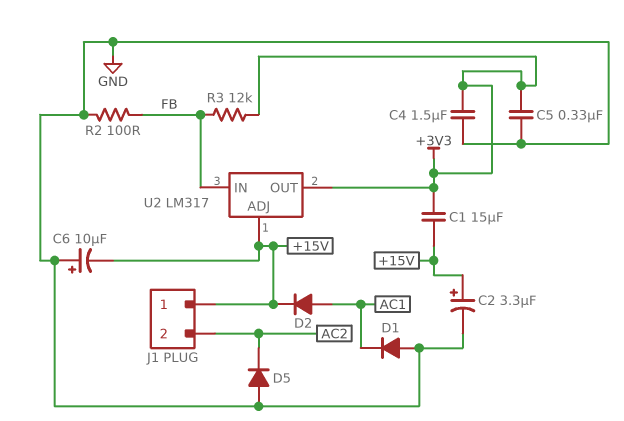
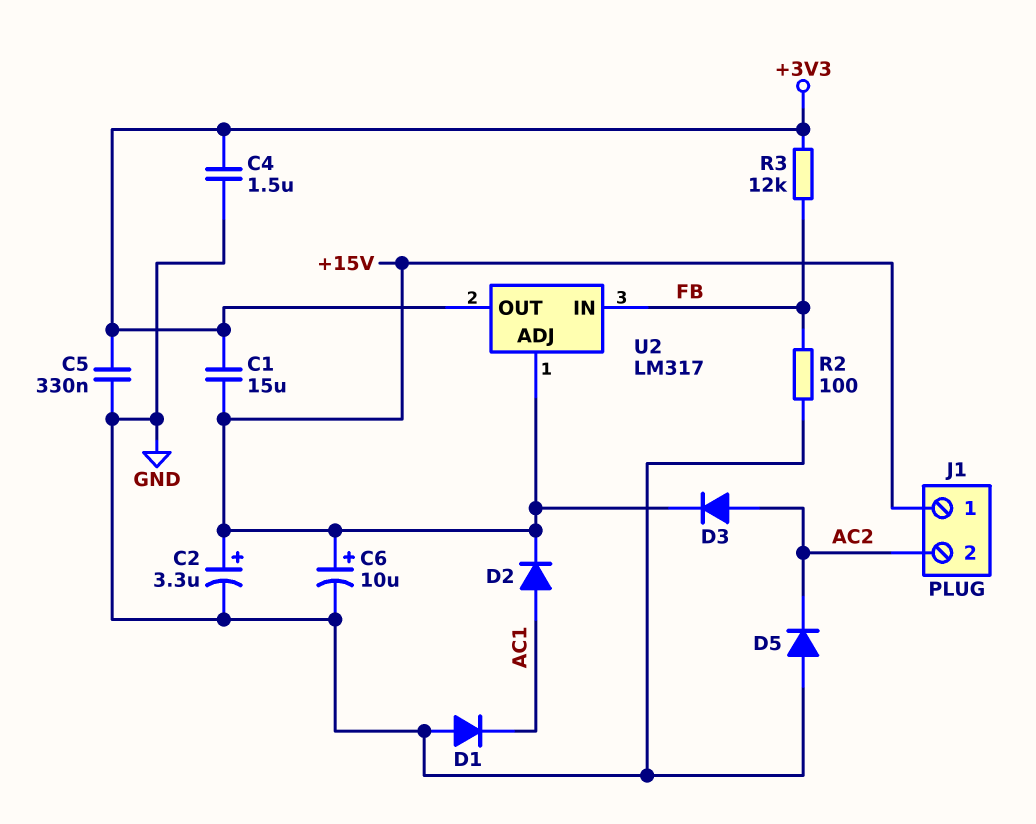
C6: 10uF (plus GND, minus +15V) -> 10uF (plus +15V, minus GND)
D3: none -> diode (A AC2, K +15V)

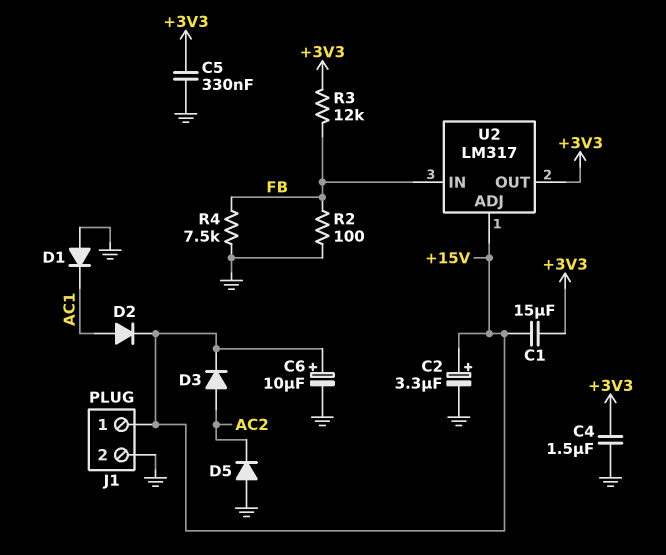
J1 pin 2: AC2 -> GND
R4: none -> 7.5k (FB, GND)

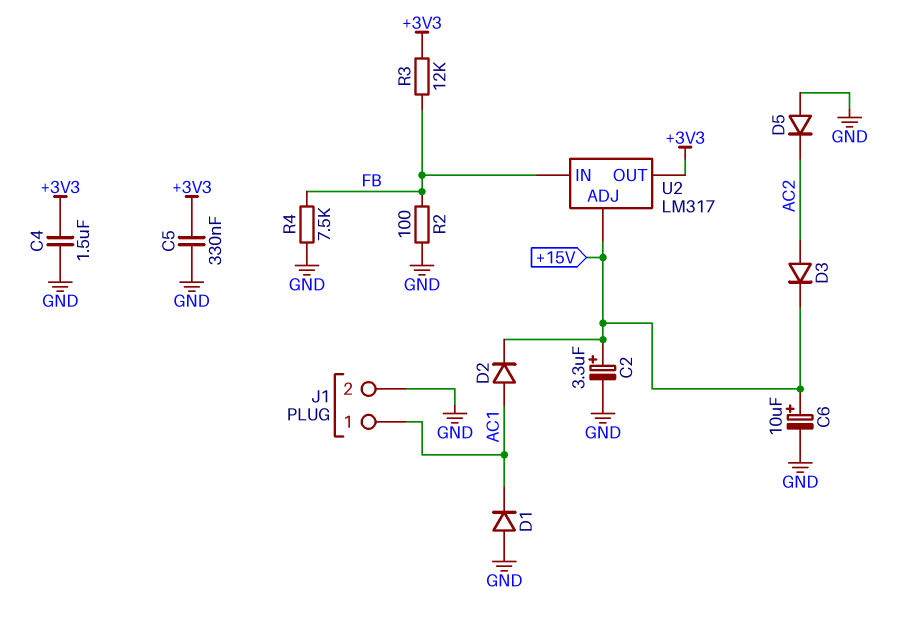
C1: 15uF (+3V3, +15V) -> none
J1 pin 1: +15V -> AC1

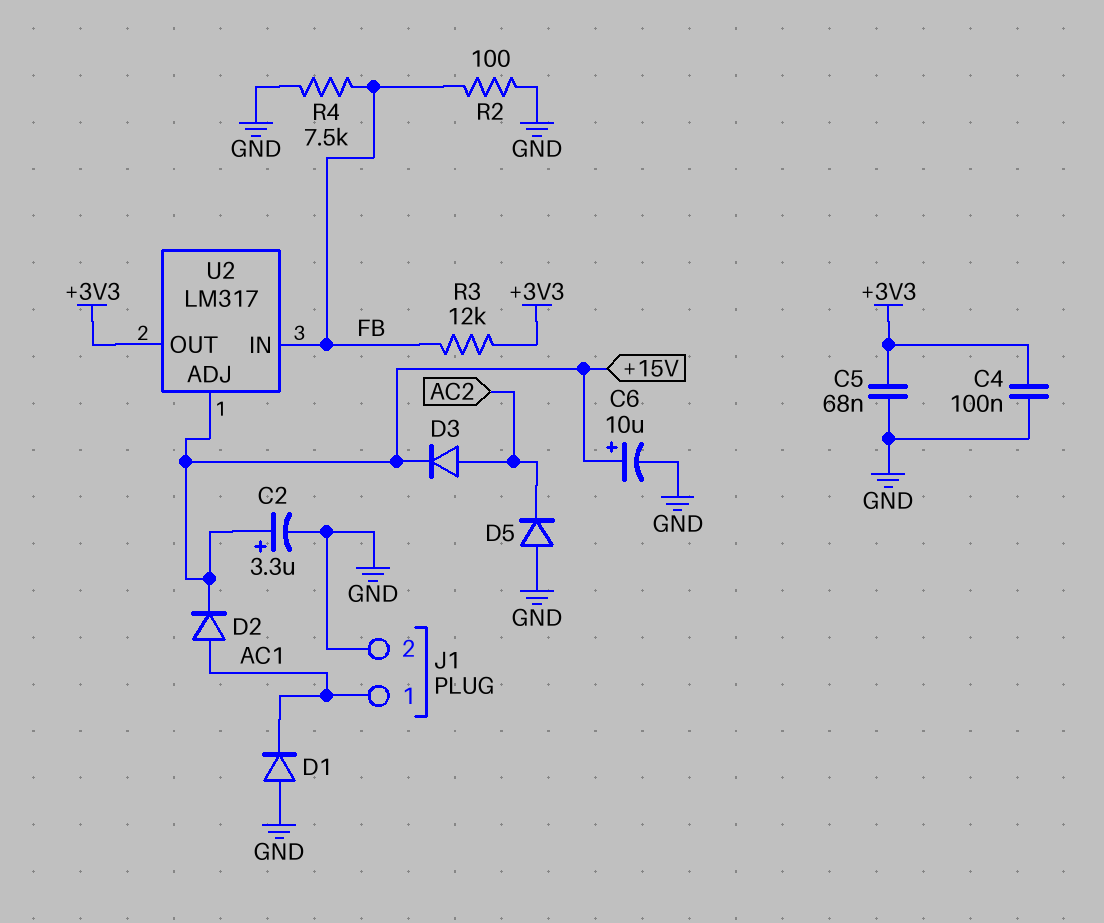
C4: 1.5uF (+3V3, GND) -> 100nF (+3V3, GND)
C5: 330nF (+3V3, GND) -> 68nF (+3V3, GND)

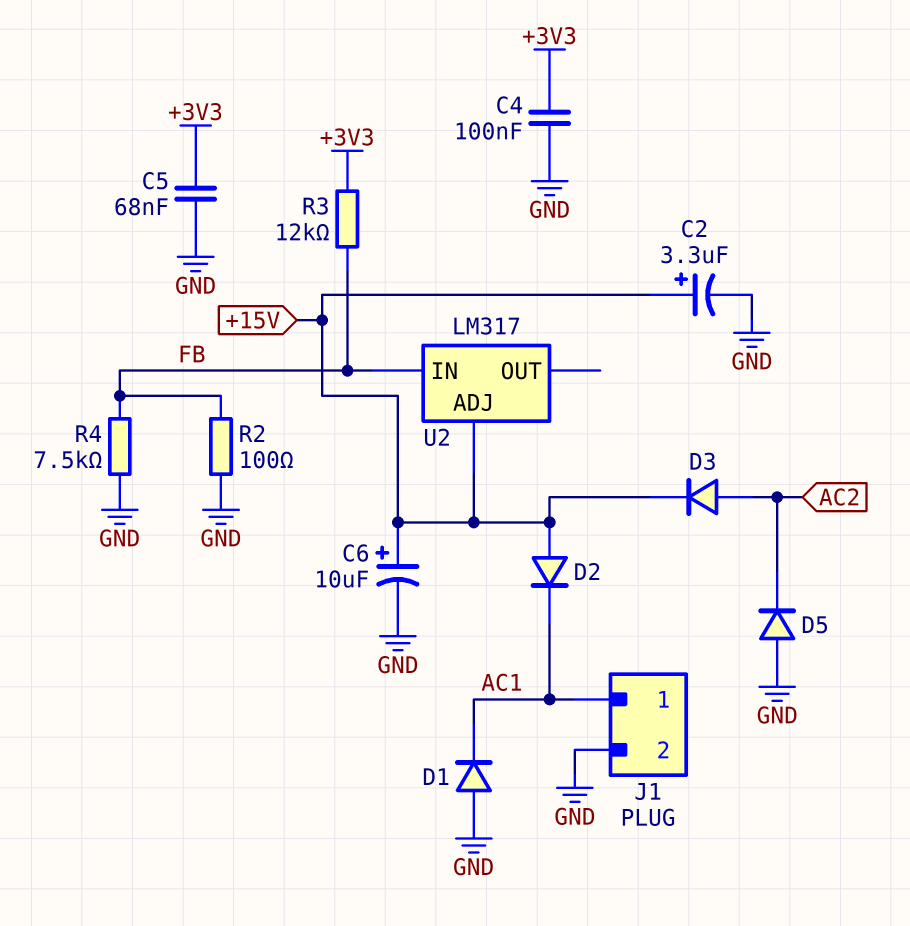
D2: diode (A AC1, K +15V) -> diode (A +15V, K AC1)
U2 pin OUT: +3V3 -> none

